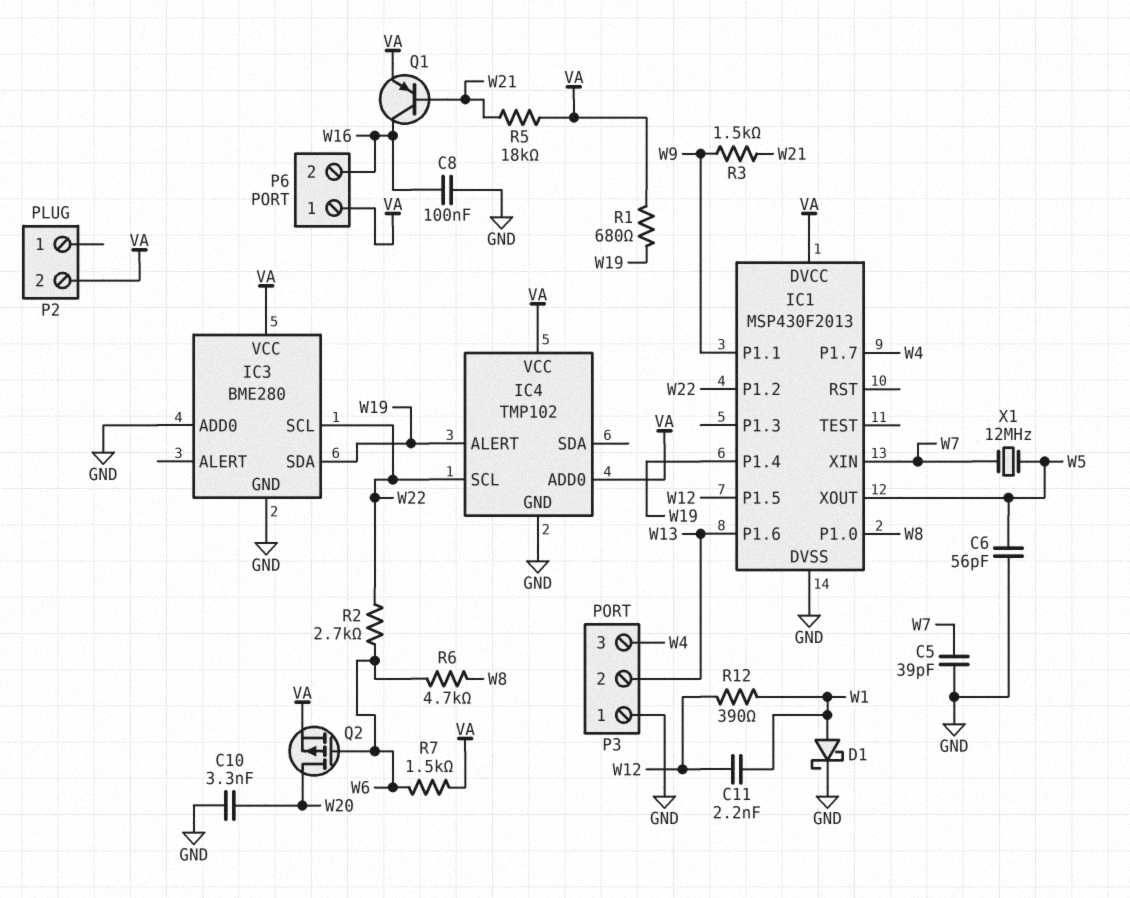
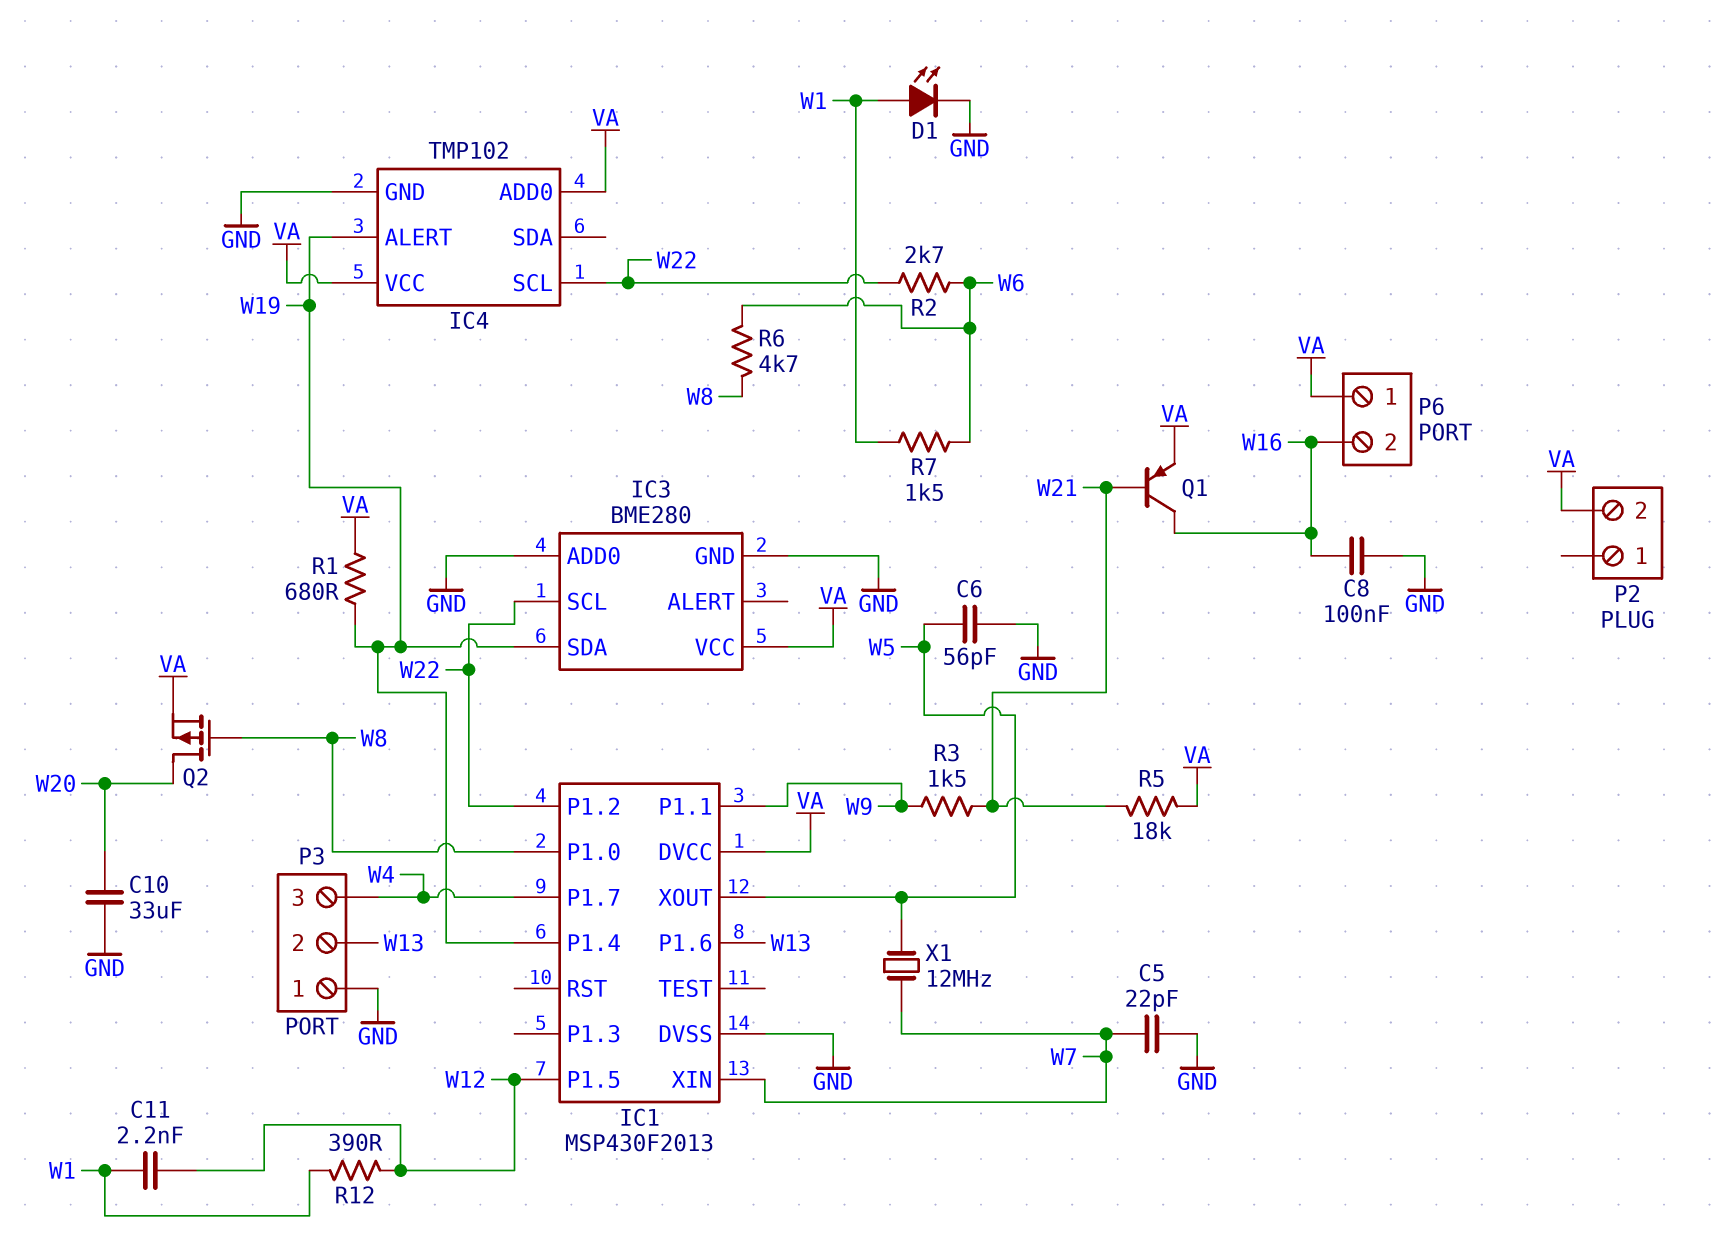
C5: 39pF (GND, W7) -> 22pF (GND, W7)
C10: 3.3nF (GND, W20) -> 33uF (GND, W20)
D1: schottky (A W1, K GND) -> LED (A W1, K GND)
Q2: PMOS (G W6, D W20, S VA) -> PMOS (G W8, D W20, S VA)
R7: 1.5k (VA, W6) -> 1.5k (W1, W6)

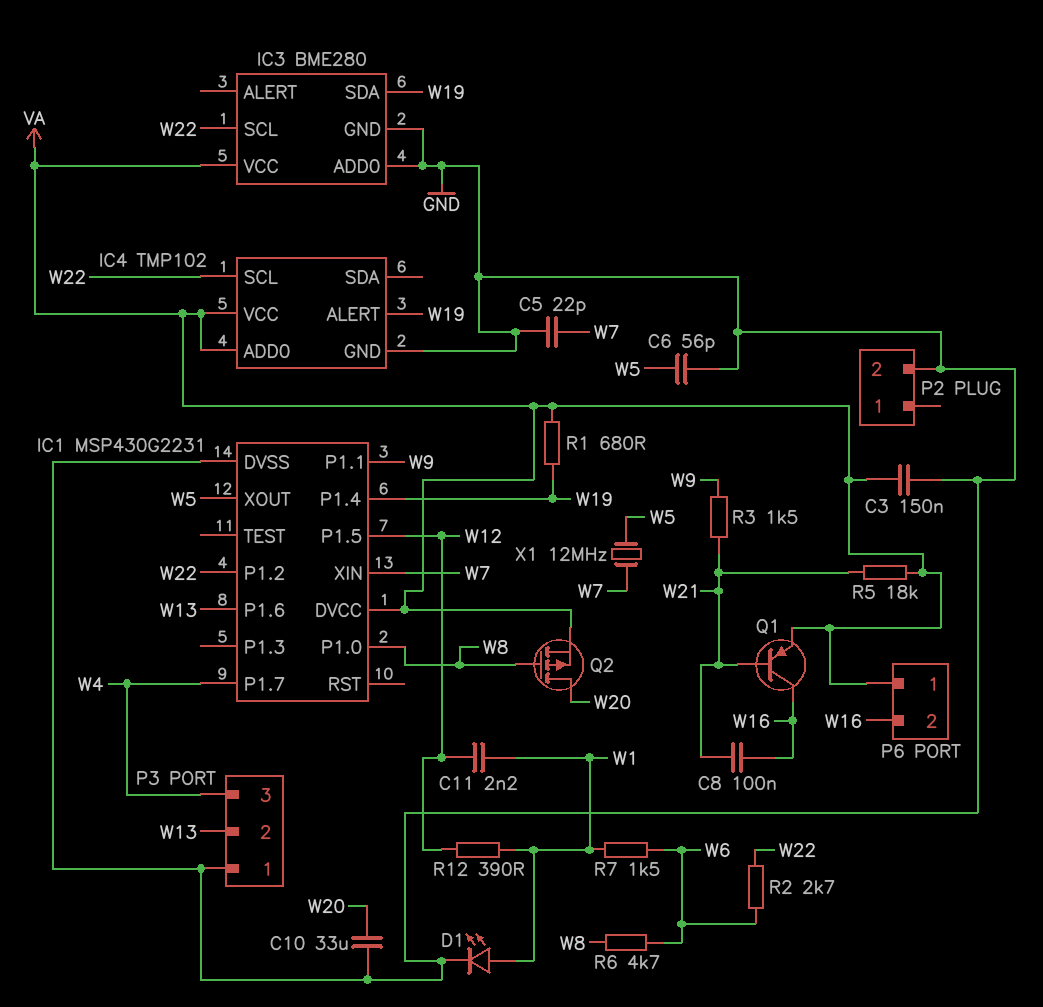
C3: none -> 150nF (GND, VA)
C8: 100nF (GND, W16) -> 100nF (W16, W21)
IC1: MSP430F2013 -> MSP430G2231
P2 pin 2: VA -> GND

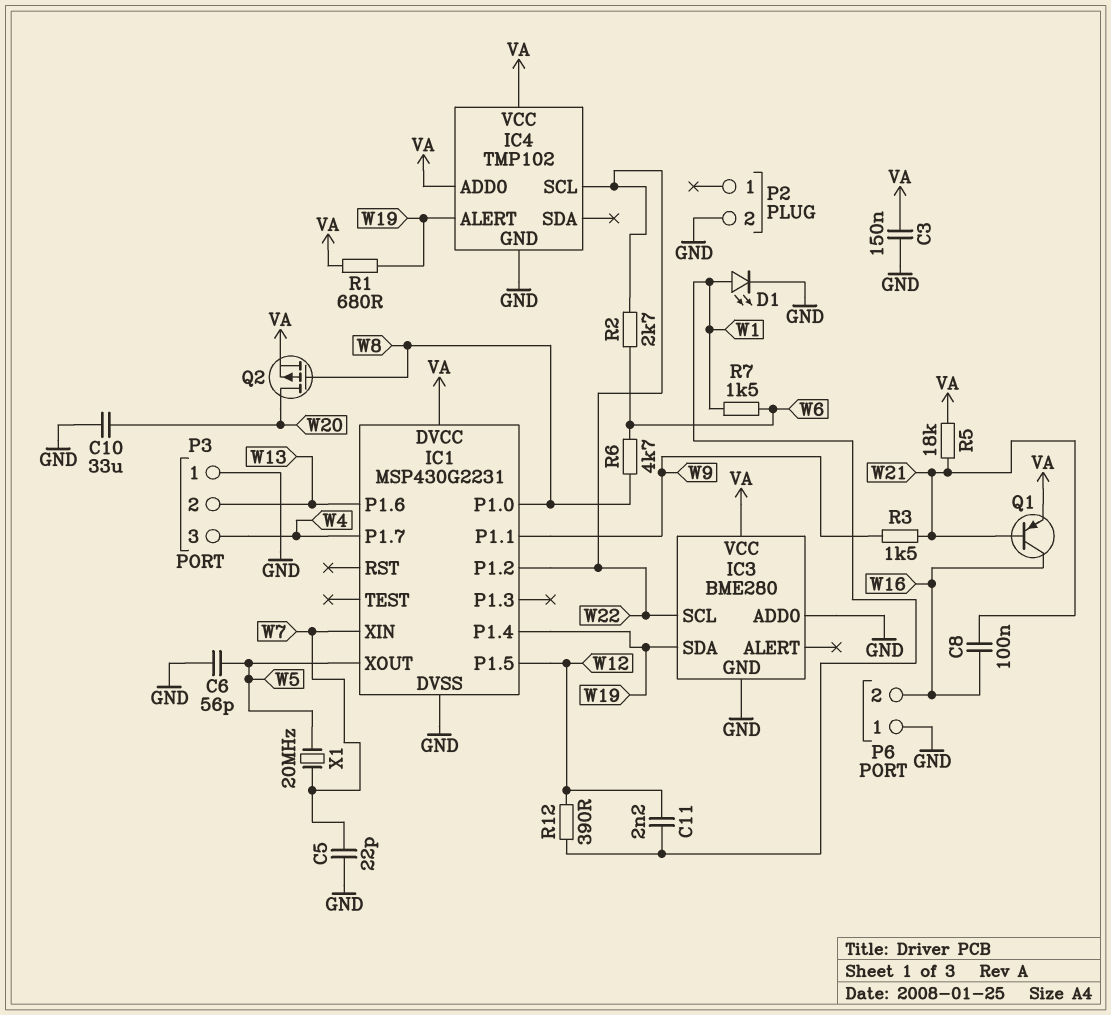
P6 pin 1: VA -> GND
X1: 12MHz (W5, W7) -> 20MHz (W5, W7)

